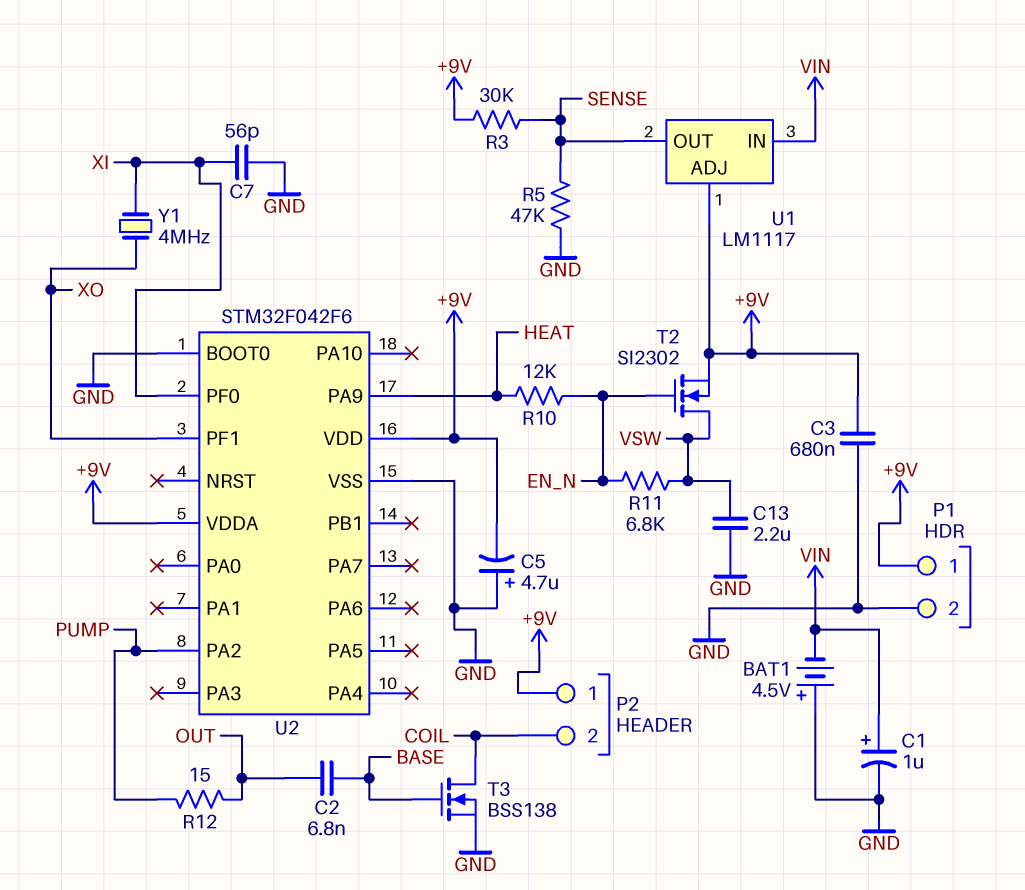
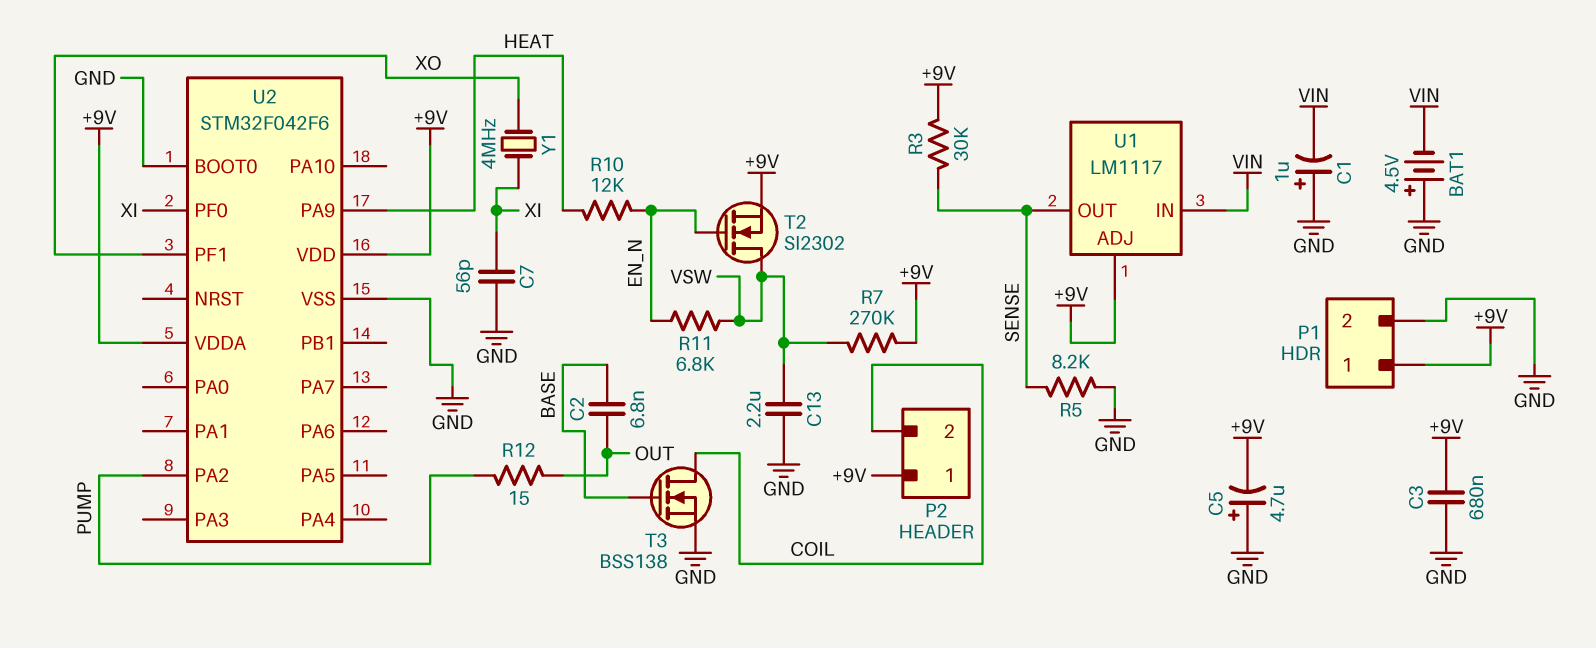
C1: 1uF (plus VIN, minus GND) -> 1uF (plus GND, minus VIN)
R5: 47k (GND, SENSE) -> 8.2k (GND, SENSE)
R7: none -> 270k (+9V, VSW)

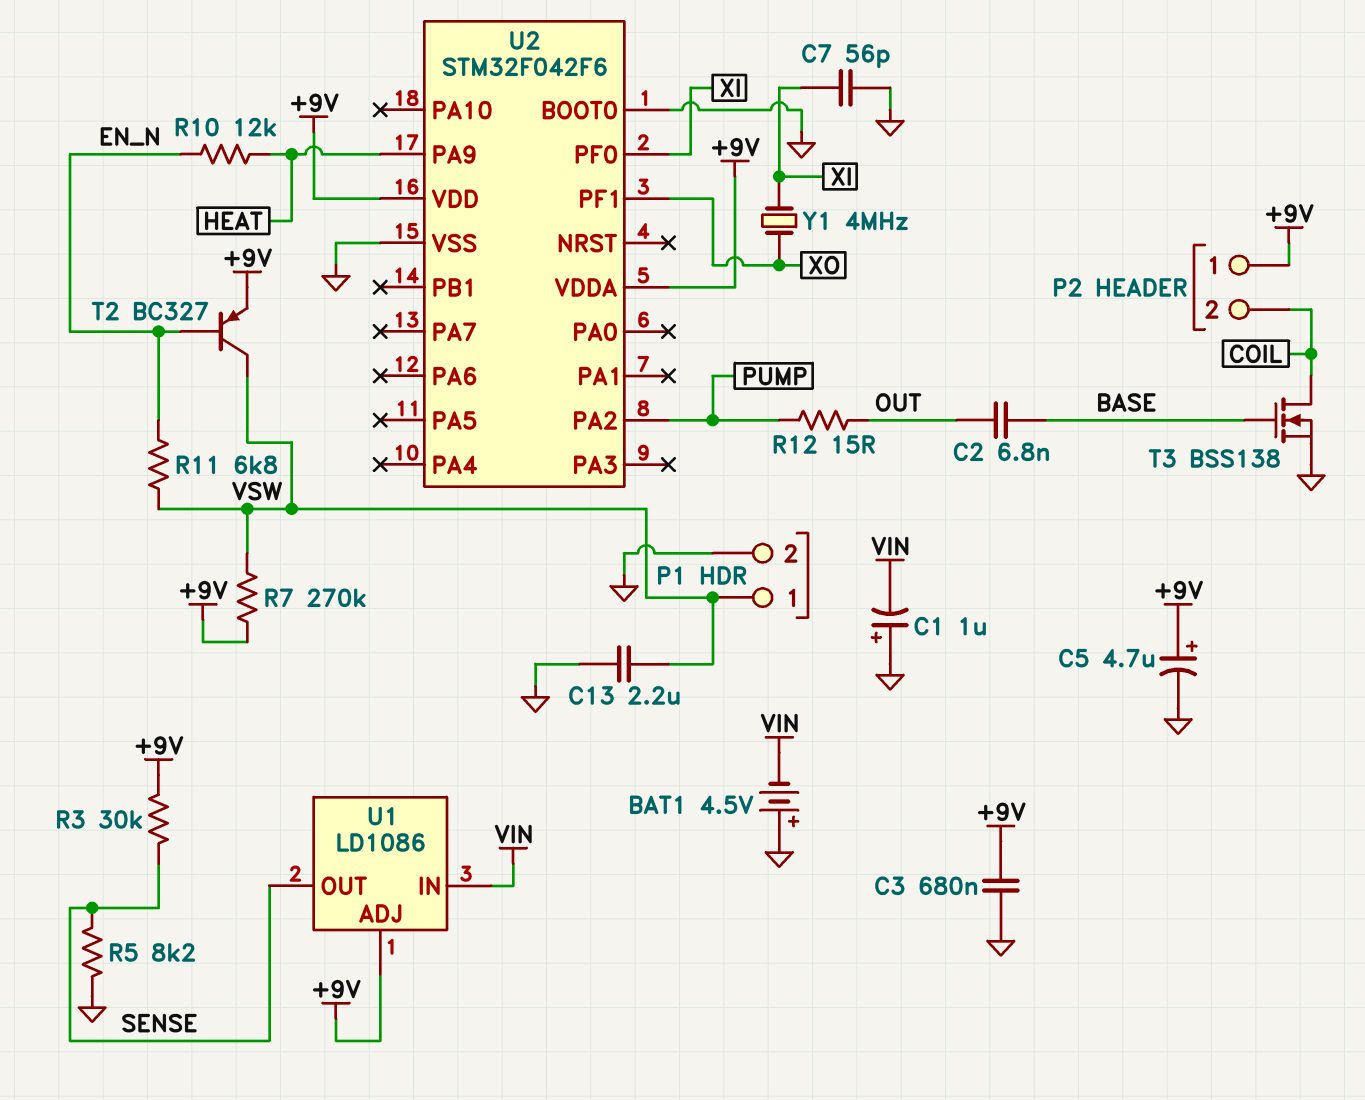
C5: 4.7uF (plus GND, minus +9V) -> 4.7uF (plus +9V, minus GND)
P1 pin 1: +9V -> VSW
T2: NMOS SI2302 (G EN_N, D VSW, S +9V) -> PNP BC327 (B EN_N, C VSW, E +9V)
U1: LM1117 -> LD1086

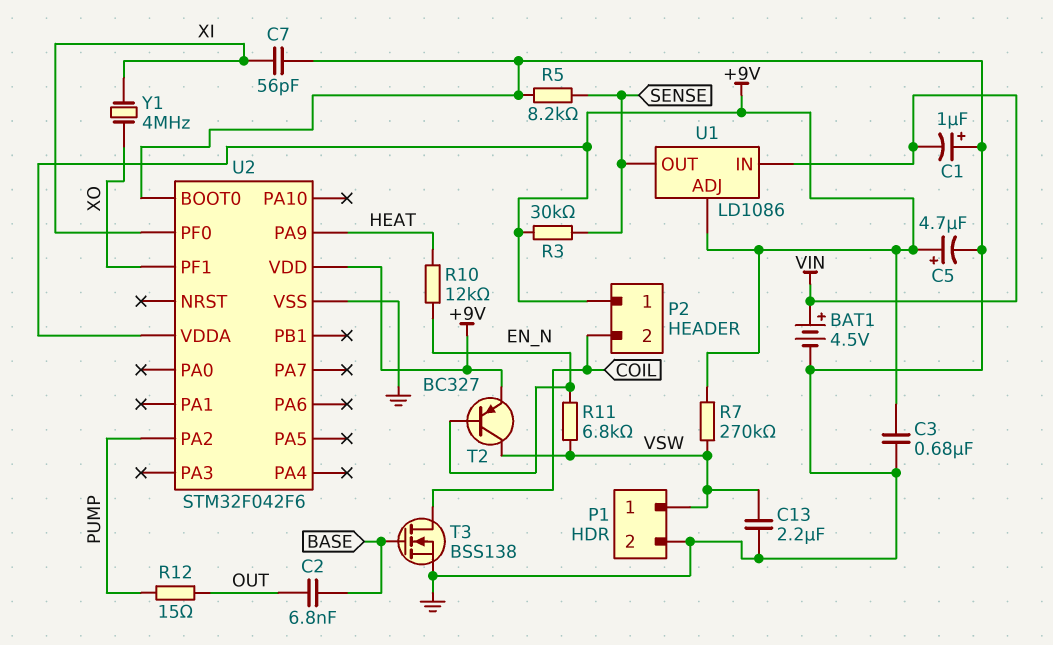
BAT1: 4.5V (plus GND, minus VIN) -> 4.5V (plus VIN, minus GND)

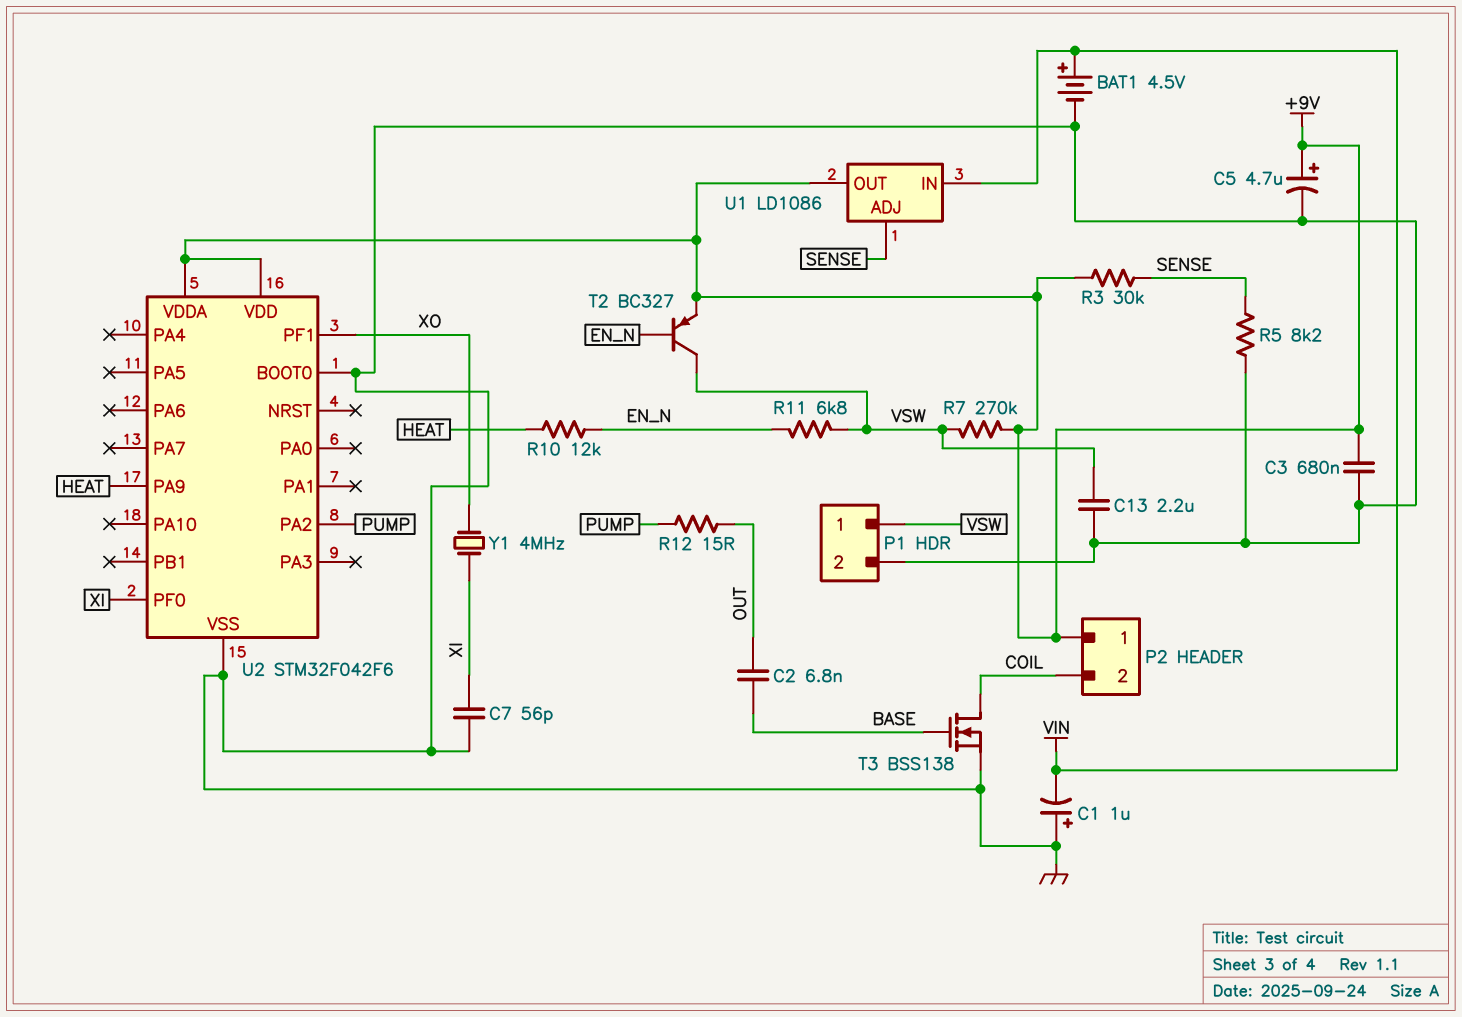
U1 pin ADJ: +9V -> SENSE
U1 pin OUT: SENSE -> +9V

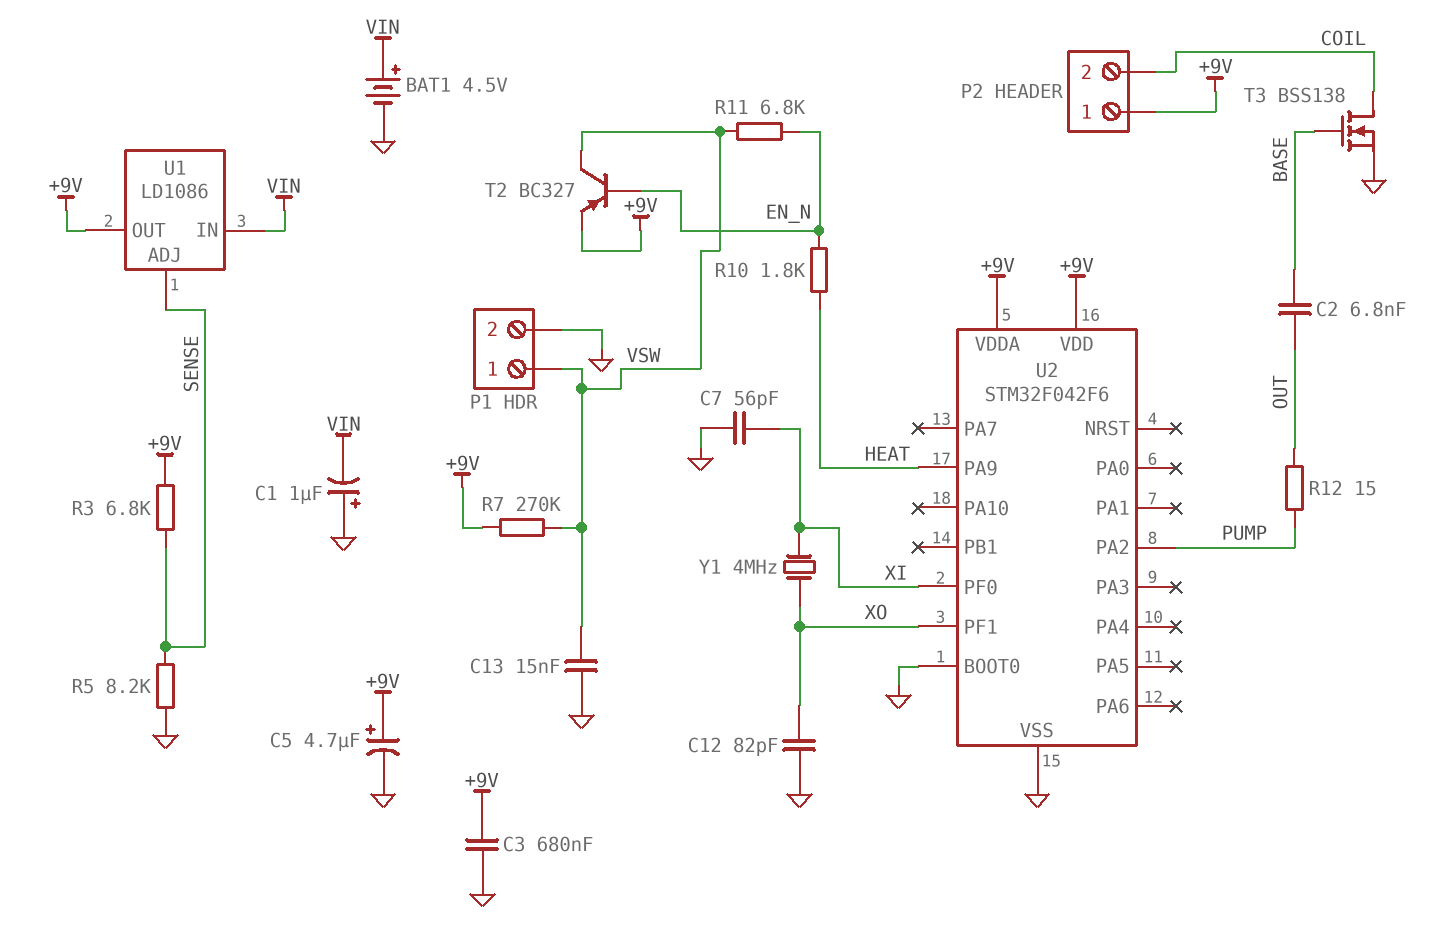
C12: none -> 82pF (GND, XO)
C13: 2.2uF (GND, VSW) -> 15nF (GND, VSW)
R3: 30k (+9V, SENSE) -> 6.8k (+9V, SENSE)
R10: 12k (EN_N, HEAT) -> 1.8k (EN_N, HEAT)

